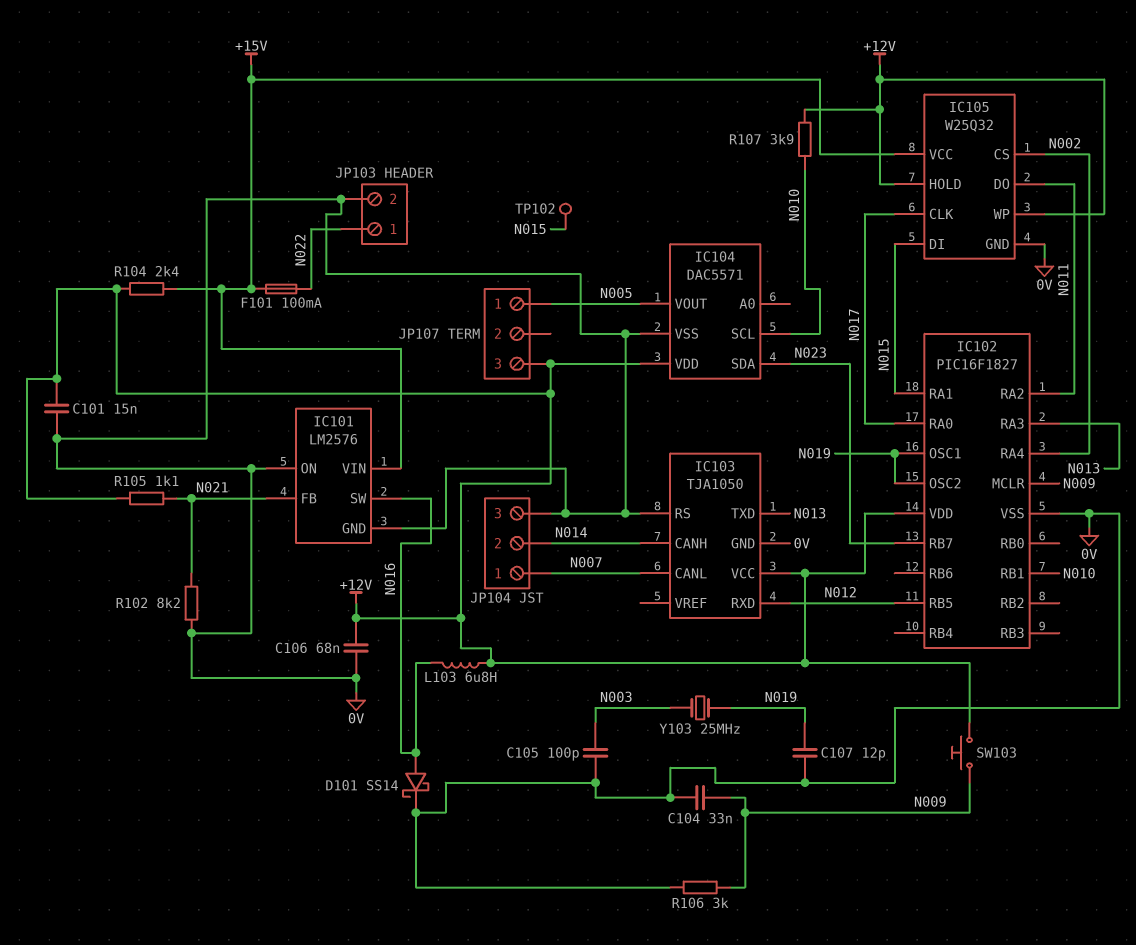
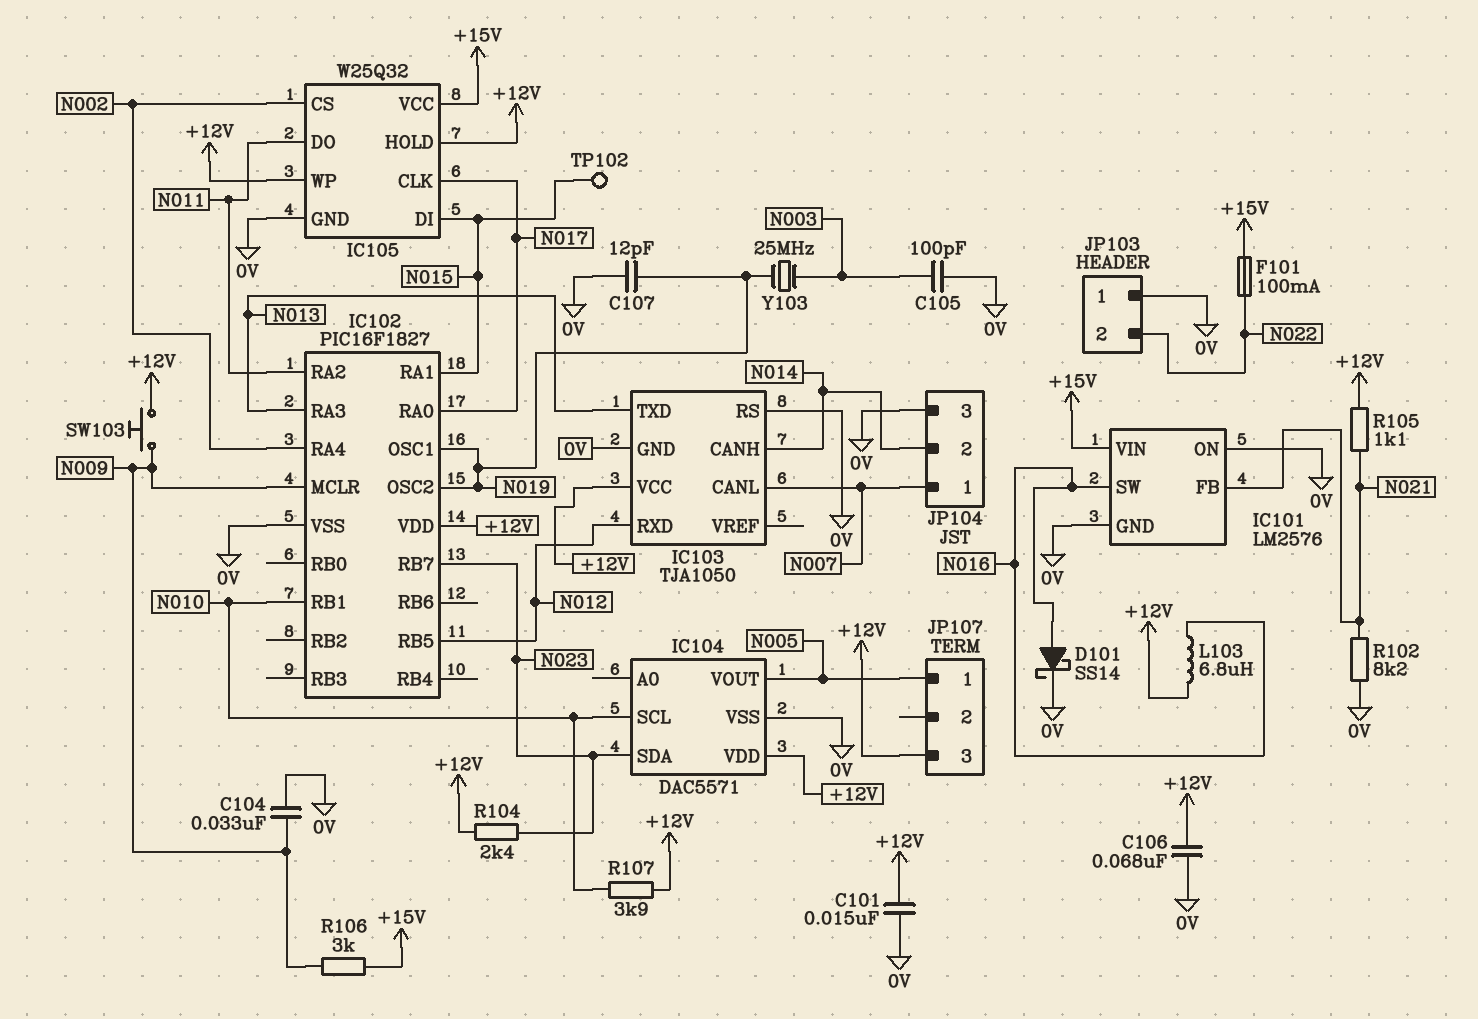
JP103 pin 1: N022 -> 0V
JP103 pin 2: 0V -> N022
R104: 2.4k (+12V, +15V) -> 2.4k (+12V, N023)
R106: 3k (0V, N009) -> 3k (+15V, N009)

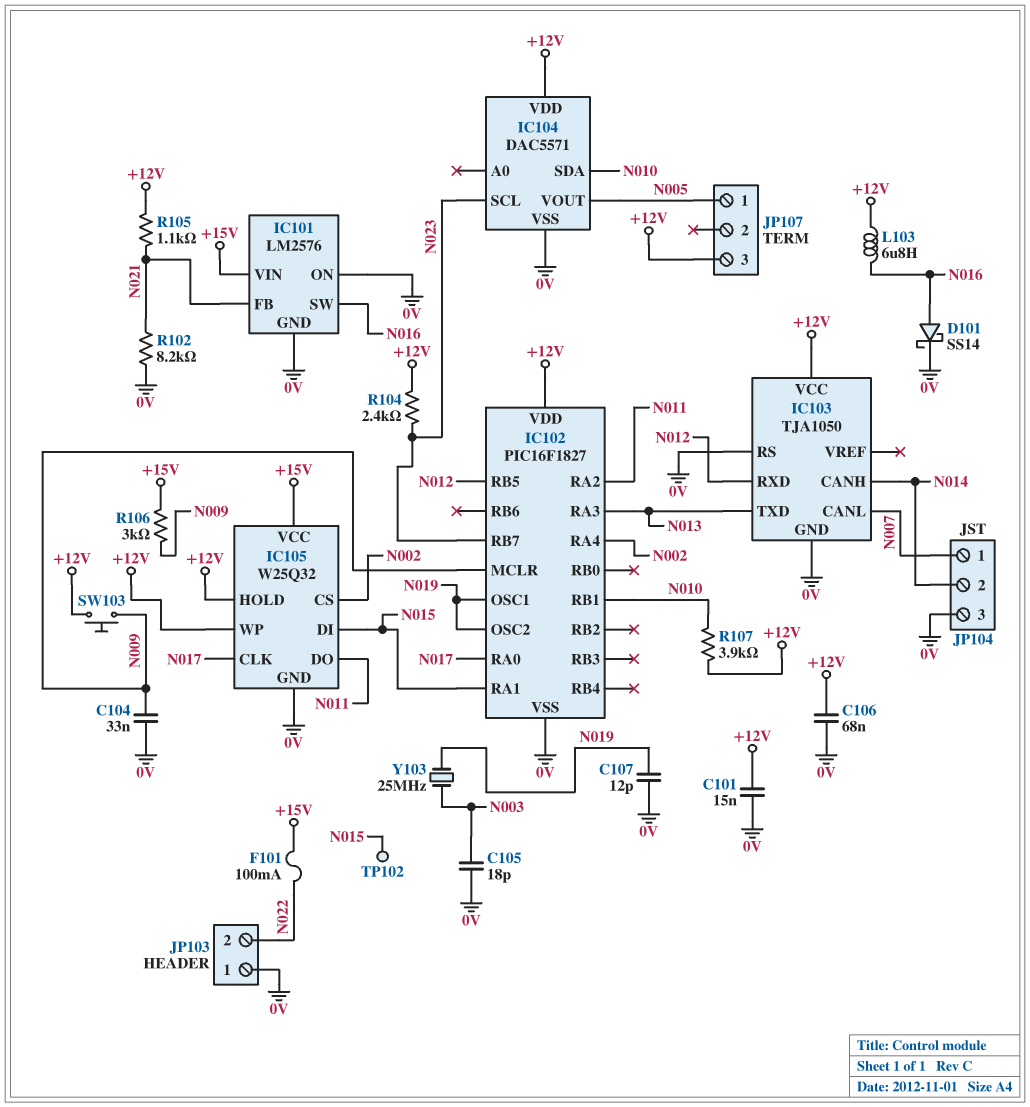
C105: 100pF (0V, N003) -> 18pF (0V, N003)
IC104 pin SCL: N010 -> N023
IC104 pin SDA: N023 -> N010

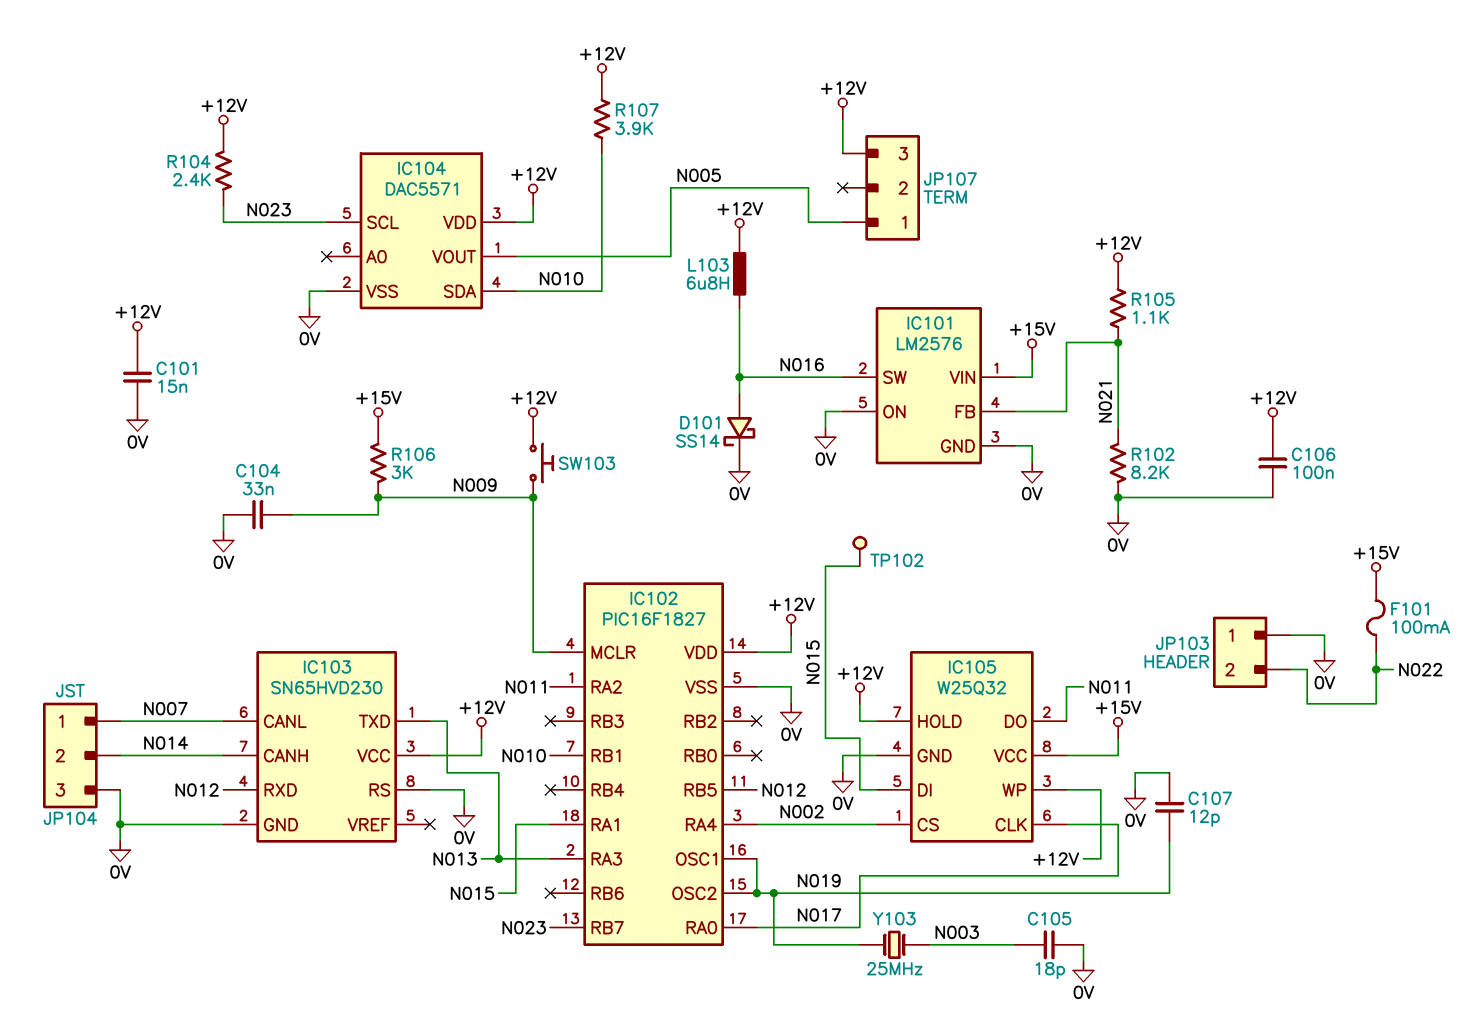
C106: 68nF (+12V, 0V) -> 100nF (+12V, 0V)
IC103: TJA1050 -> SN65HVD230

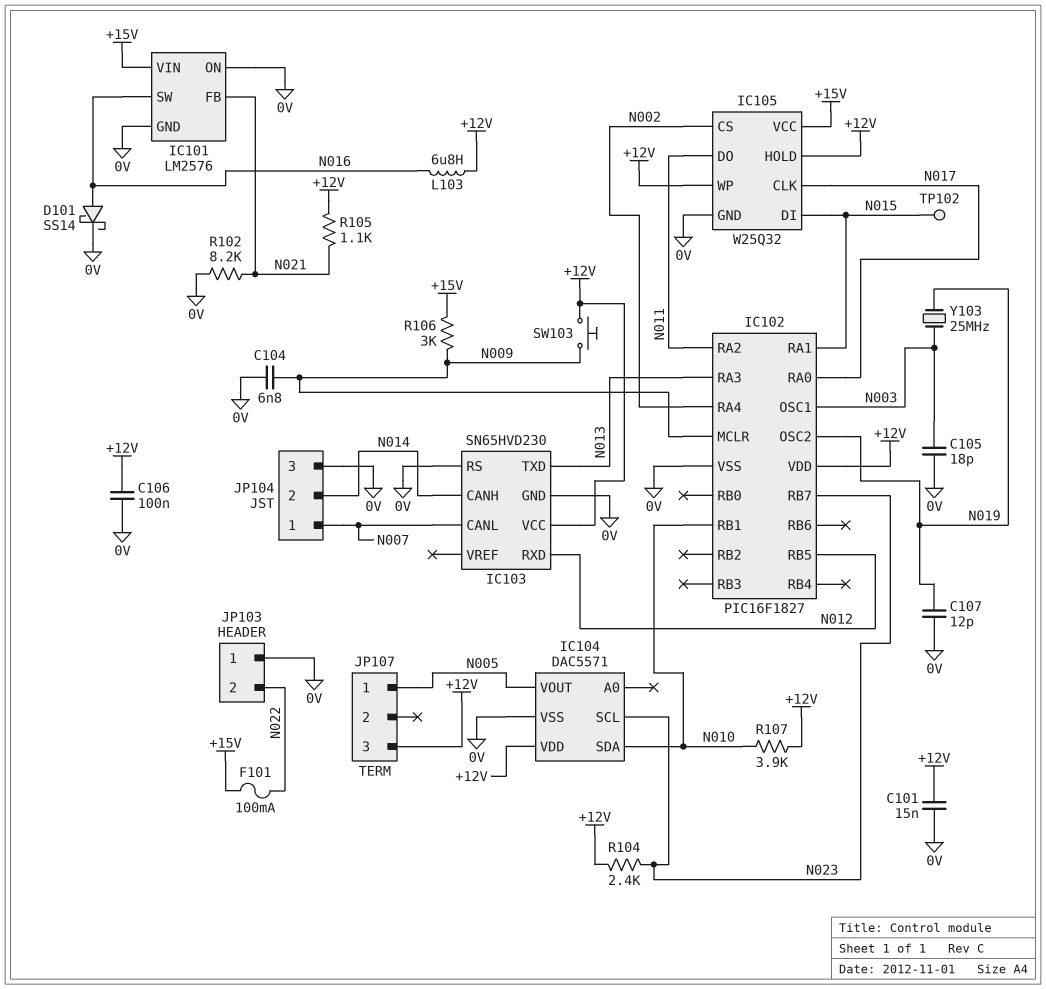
C104: 33nF (0V, N009) -> 6.8nF (0V, N009)
IC102 pin OSC1: N019 -> N003

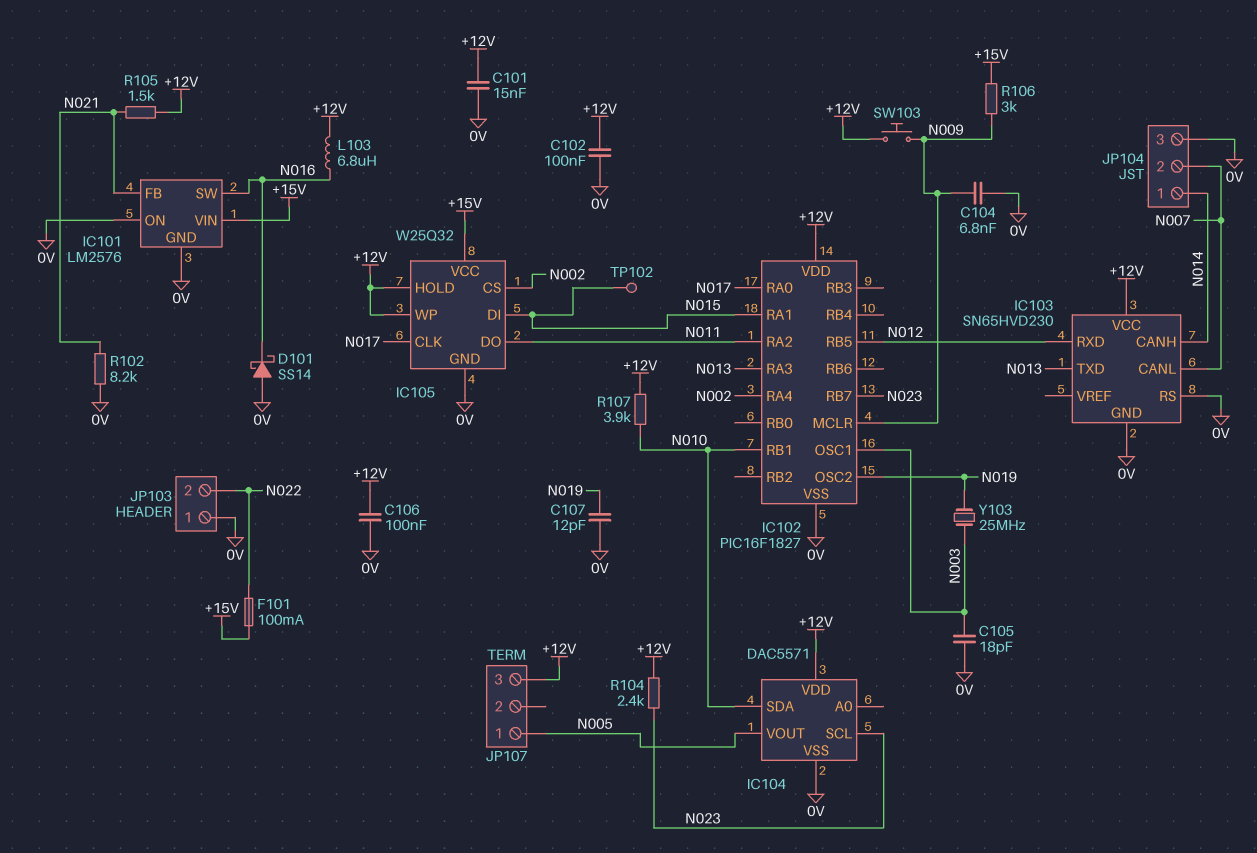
C102: none -> 100nF (+12V, 0V)
D101: schottky SS14 (A N016, K 0V) -> schottky SS14 (A 0V, K N016)
JP104 pin 1: N007 -> N014
JP104 pin 2: N014 -> N007
R105: 1.1k (+12V, N021) -> 1.5k (+12V, N021)

